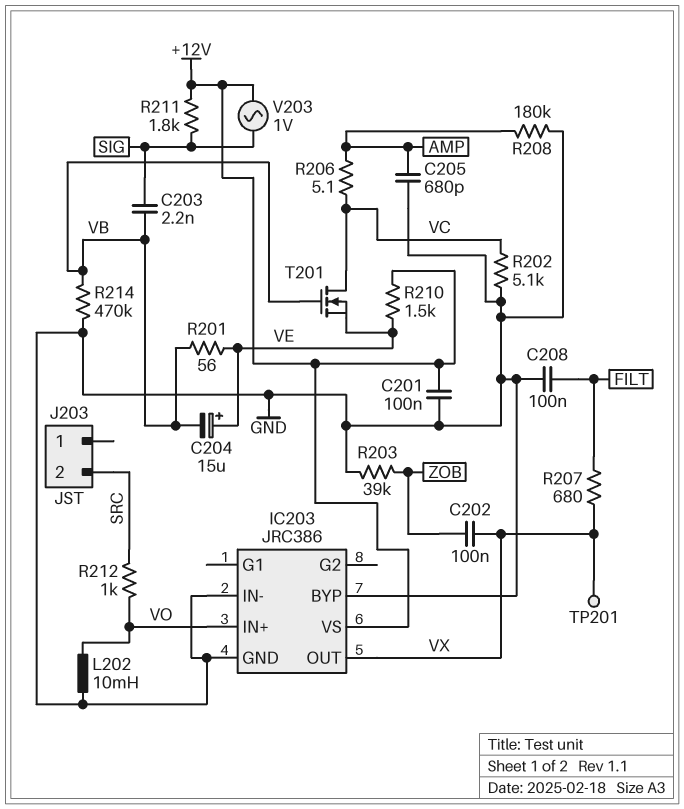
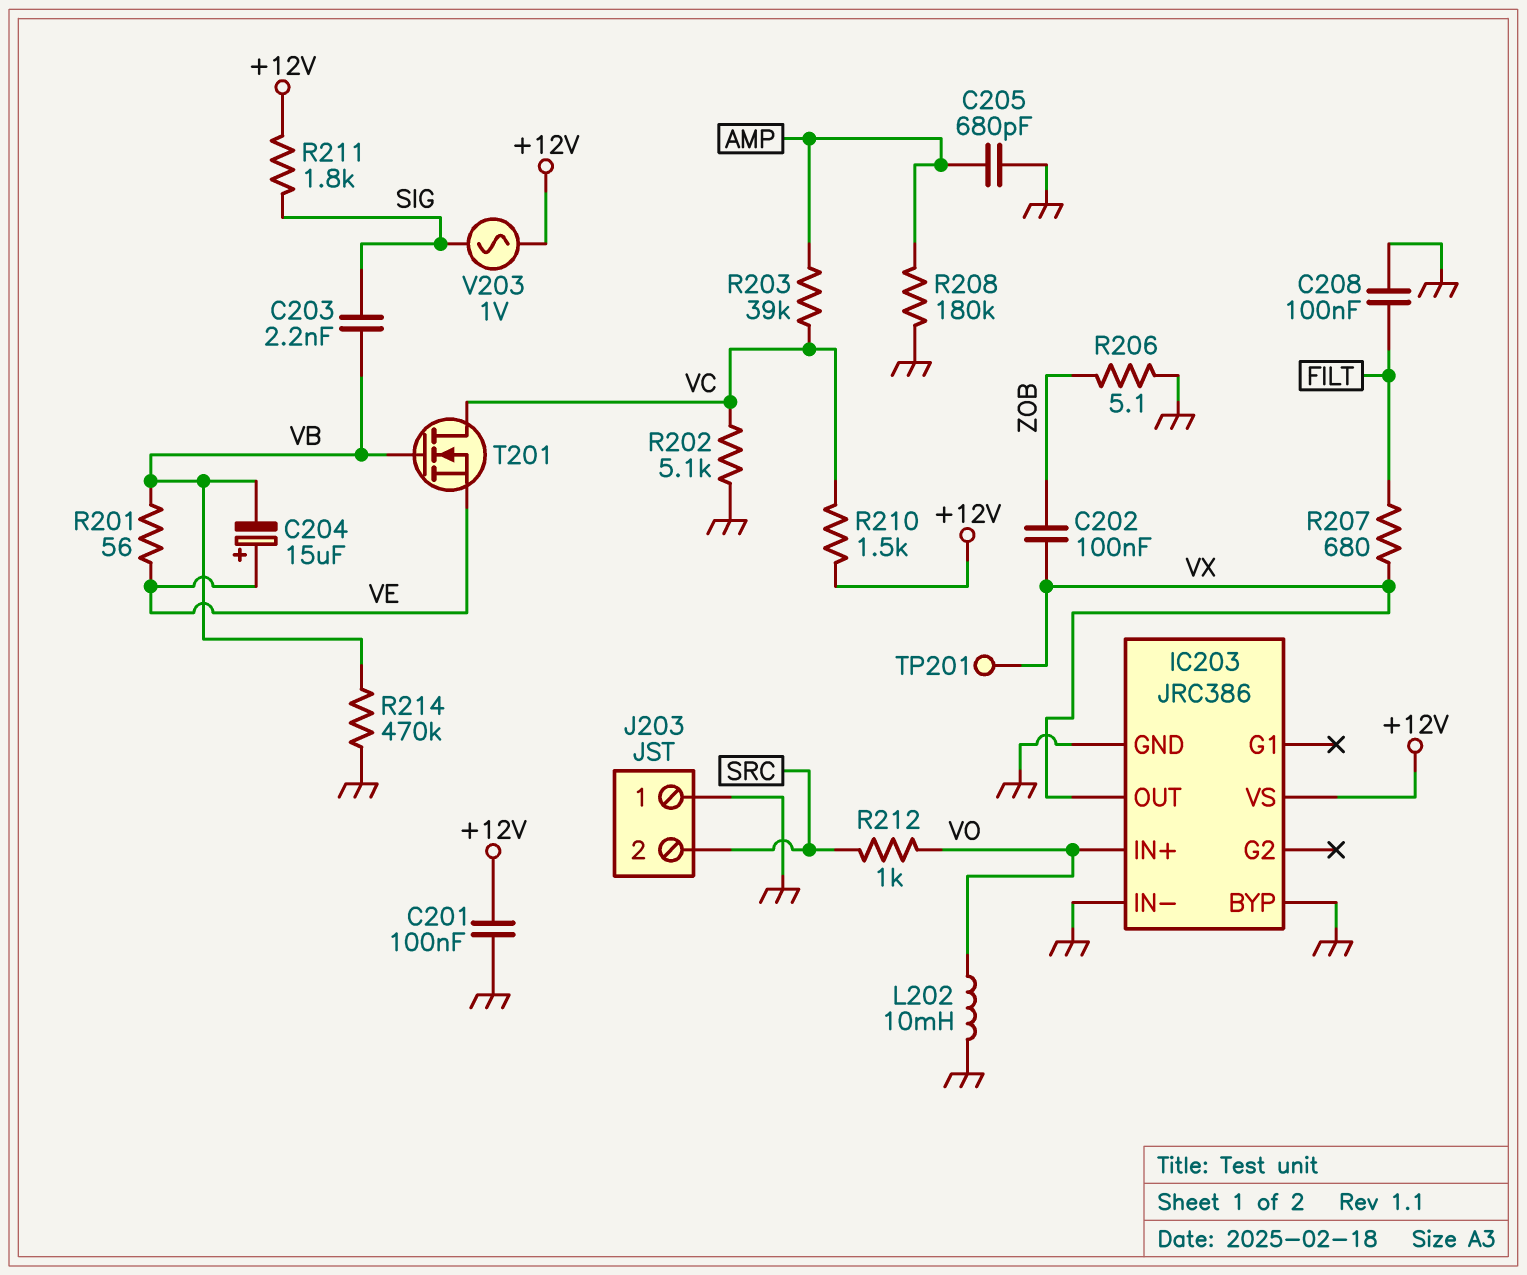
J203 pin 1: none -> GND
R203: 39k (GND, ZOB) -> 39k (AMP, VC)
R206: 5.1 (AMP, VC) -> 5.1 (GND, ZOB)
R210: 1.5k (+12V, VE) -> 1.5k (+12V, VC)

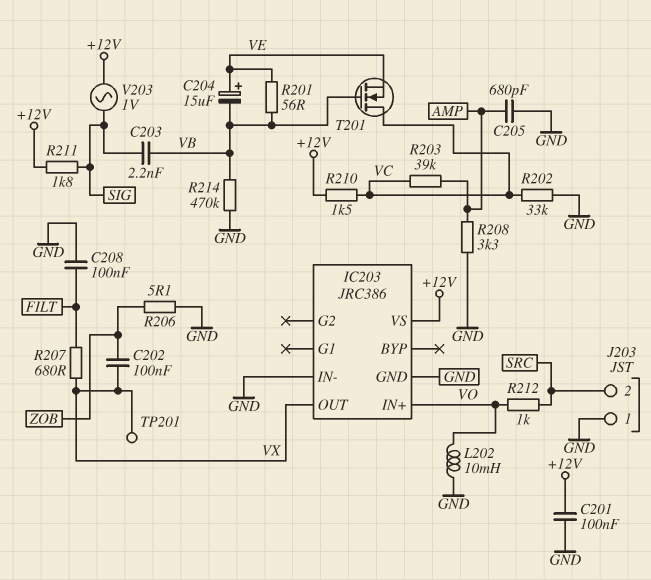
IC203 pin BYP: GND -> none
R202: 5.1k (GND, VC) -> 33k (GND, VC)
R208: 180k (AMP, GND) -> 3.3k (AMP, GND)

